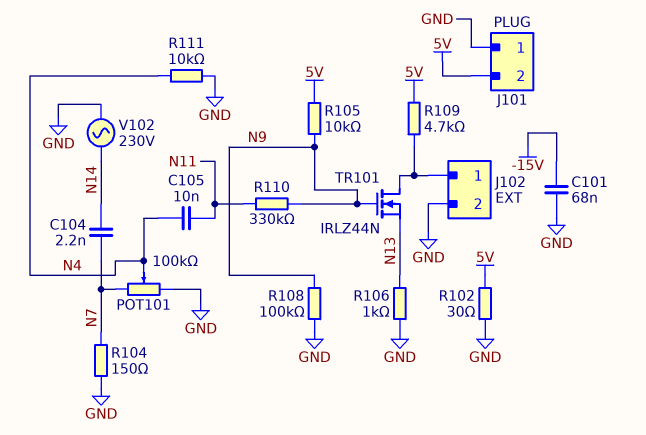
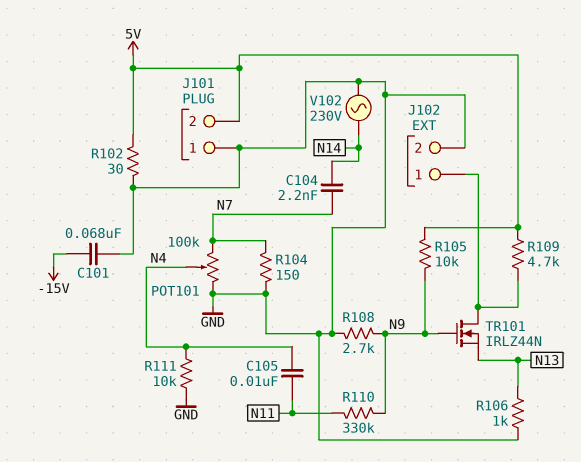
R108: 100k (GND, N9) -> 2.7k (GND, N9)

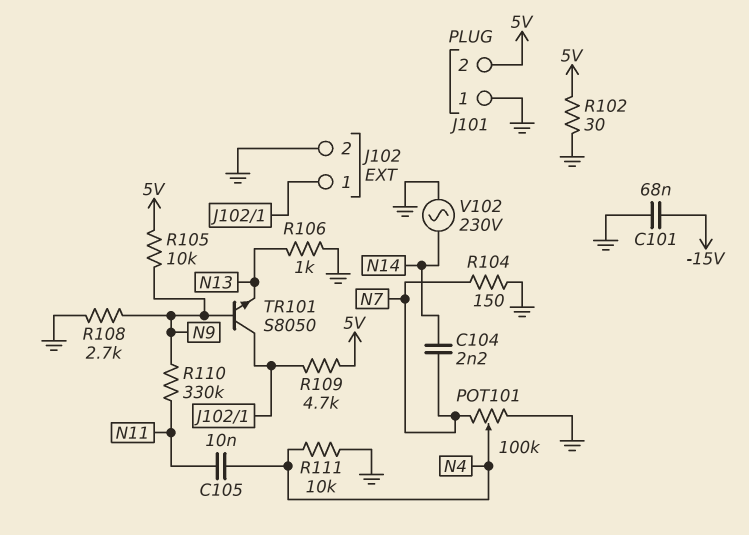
TR101: NMOS IRLZ44N (G N9, D J102/1, S N13) -> NPN S8050 (B N9, C J102/1, E N13)

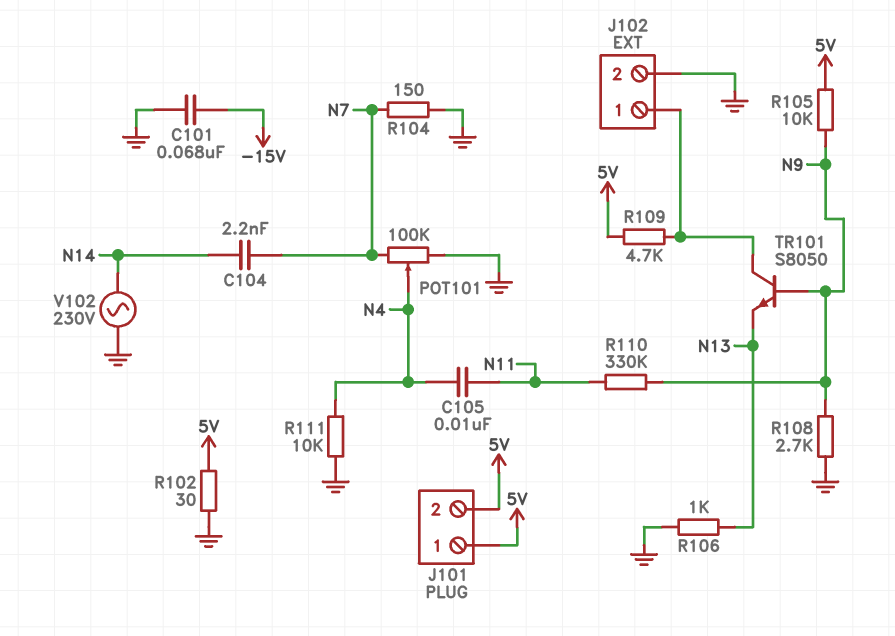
J101 pin 1: GND -> 5V

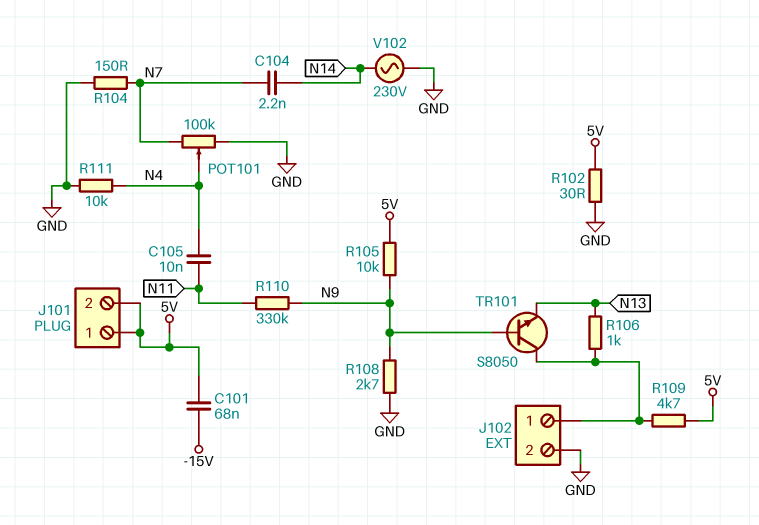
C101: 68nF (-15V, GND) -> 68nF (-15V, 5V)
R106: 1k (GND, N13) -> 1k (J102/1, N13)

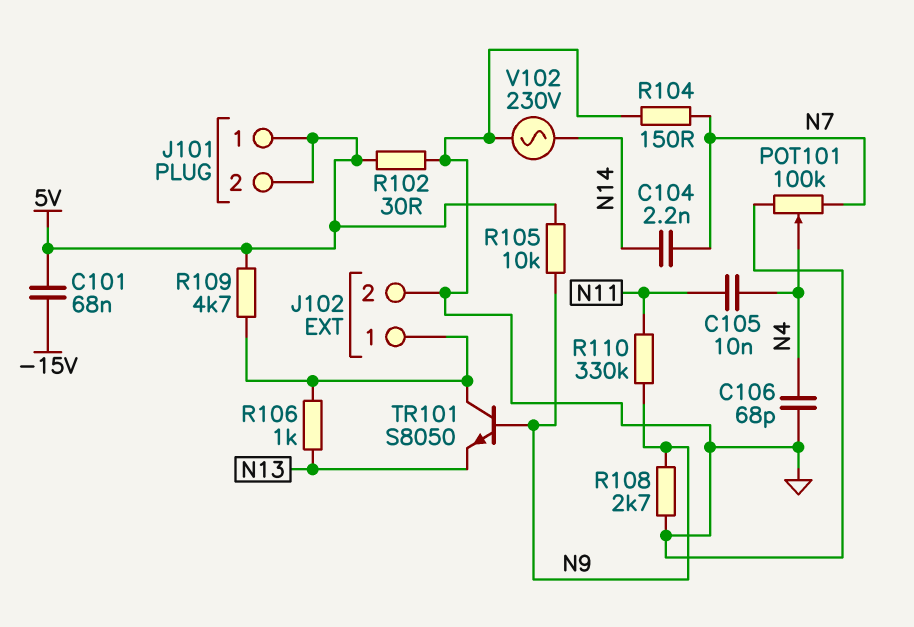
C106: none -> 68pF (GND, N4)
R111: 10k (GND, N4) -> none

